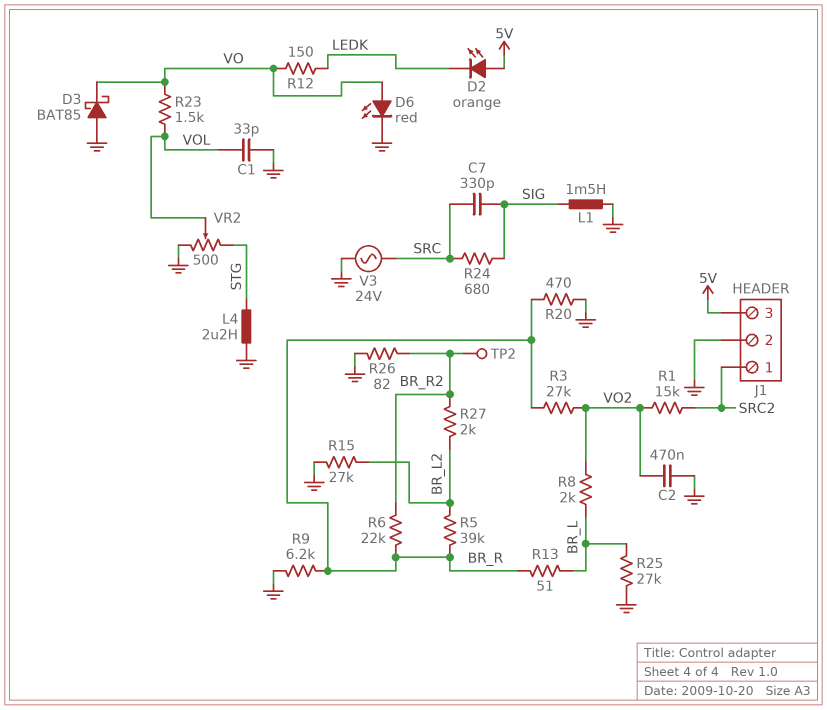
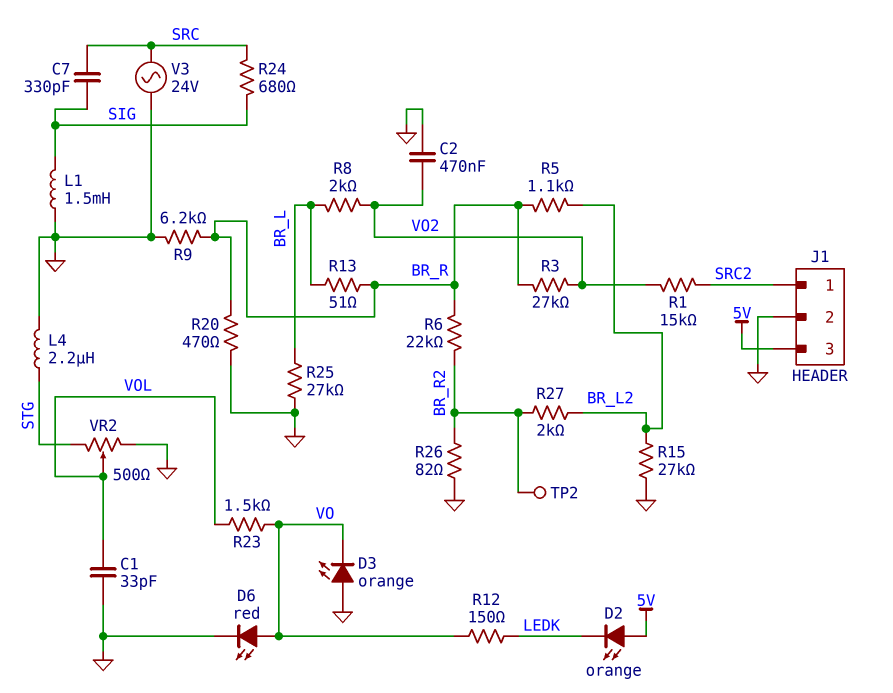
D3: schottky BAT85 (A GND, K VO) -> LED orange (A GND, K VO)
R5: 39k (BR_L2, BR_R) -> 1.1k (BR_L2, BR_R)

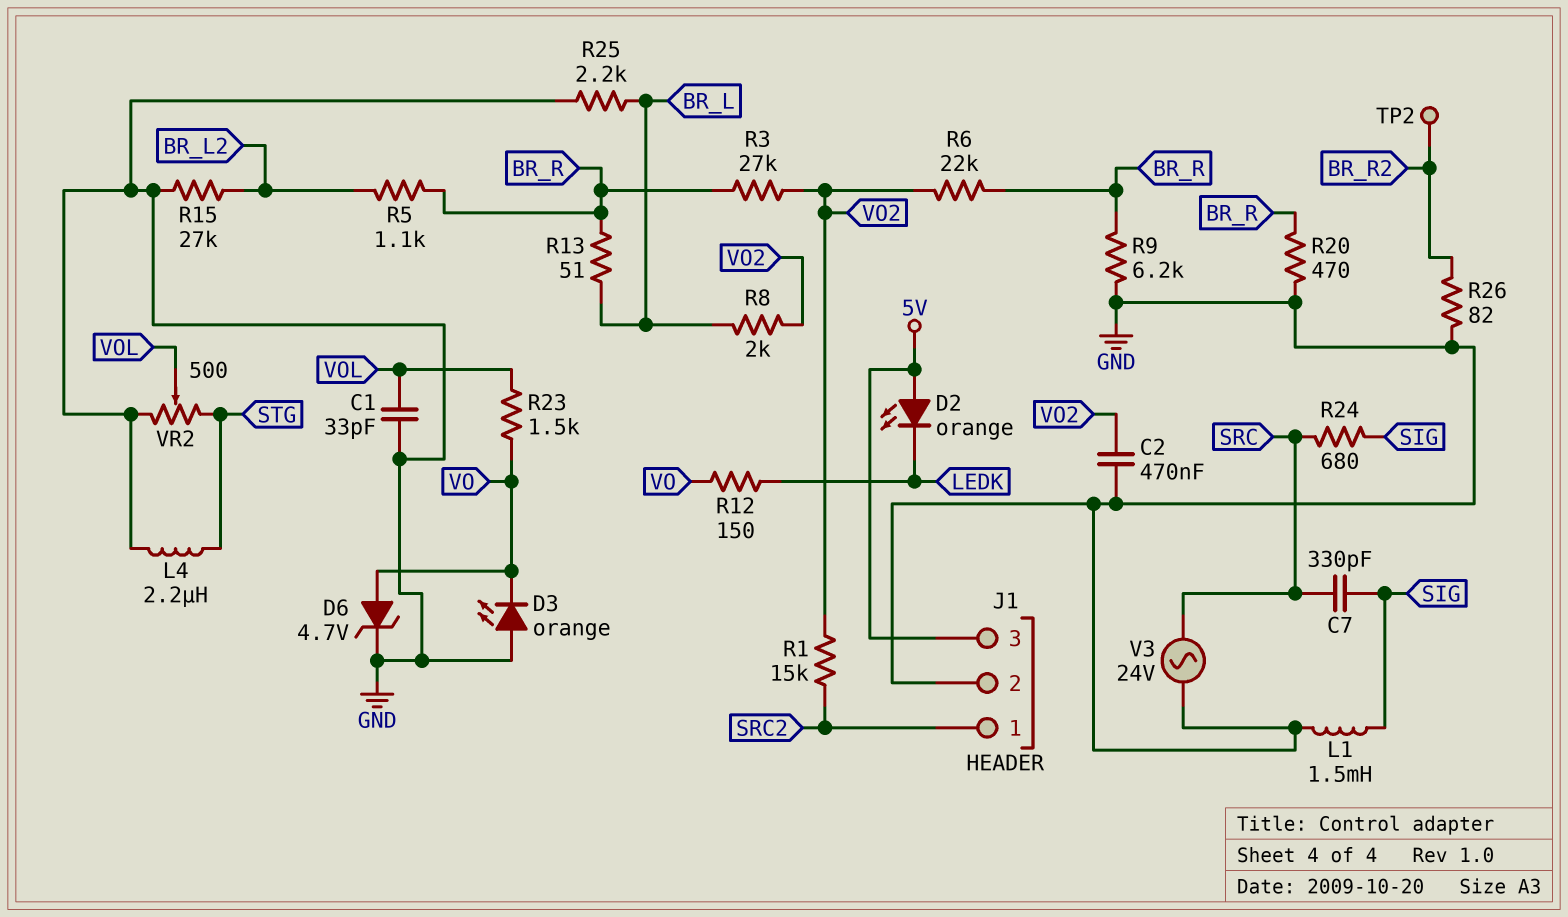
D6: LED red (A VO, K GND) -> zener 4.7V (A VO, K GND)
R6: 22k (BR_R, BR_R2) -> 22k (BR_R, VO2)
R25: 27k (BR_L, GND) -> 2.2k (BR_L, GND)
R27: 2k (BR_L2, BR_R2) -> none

